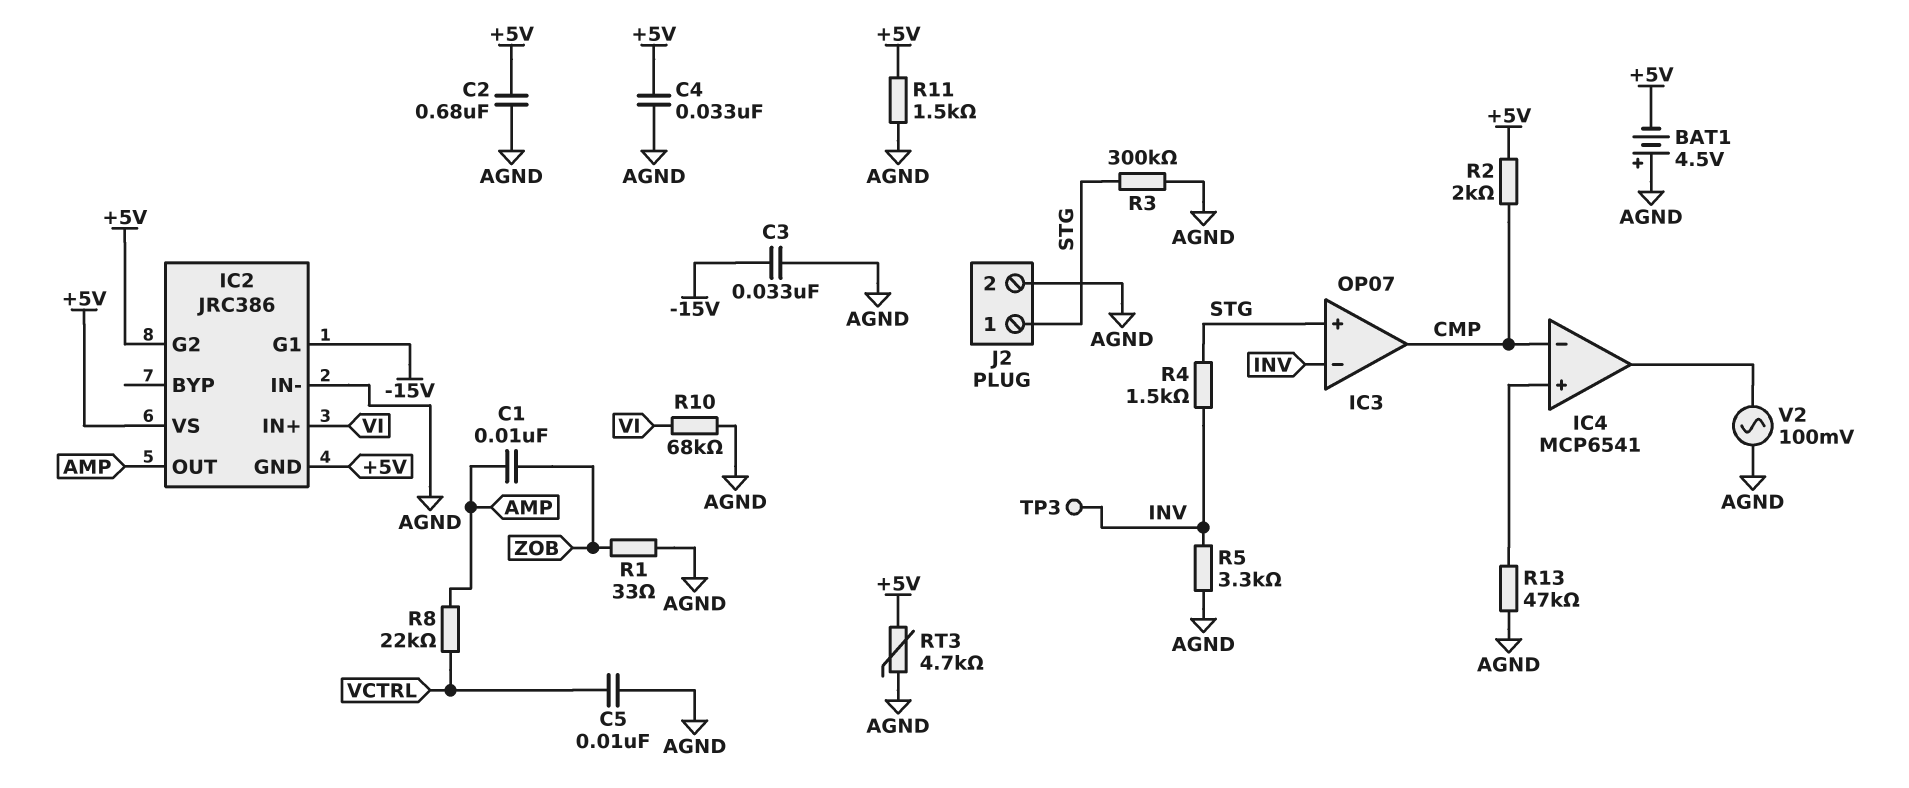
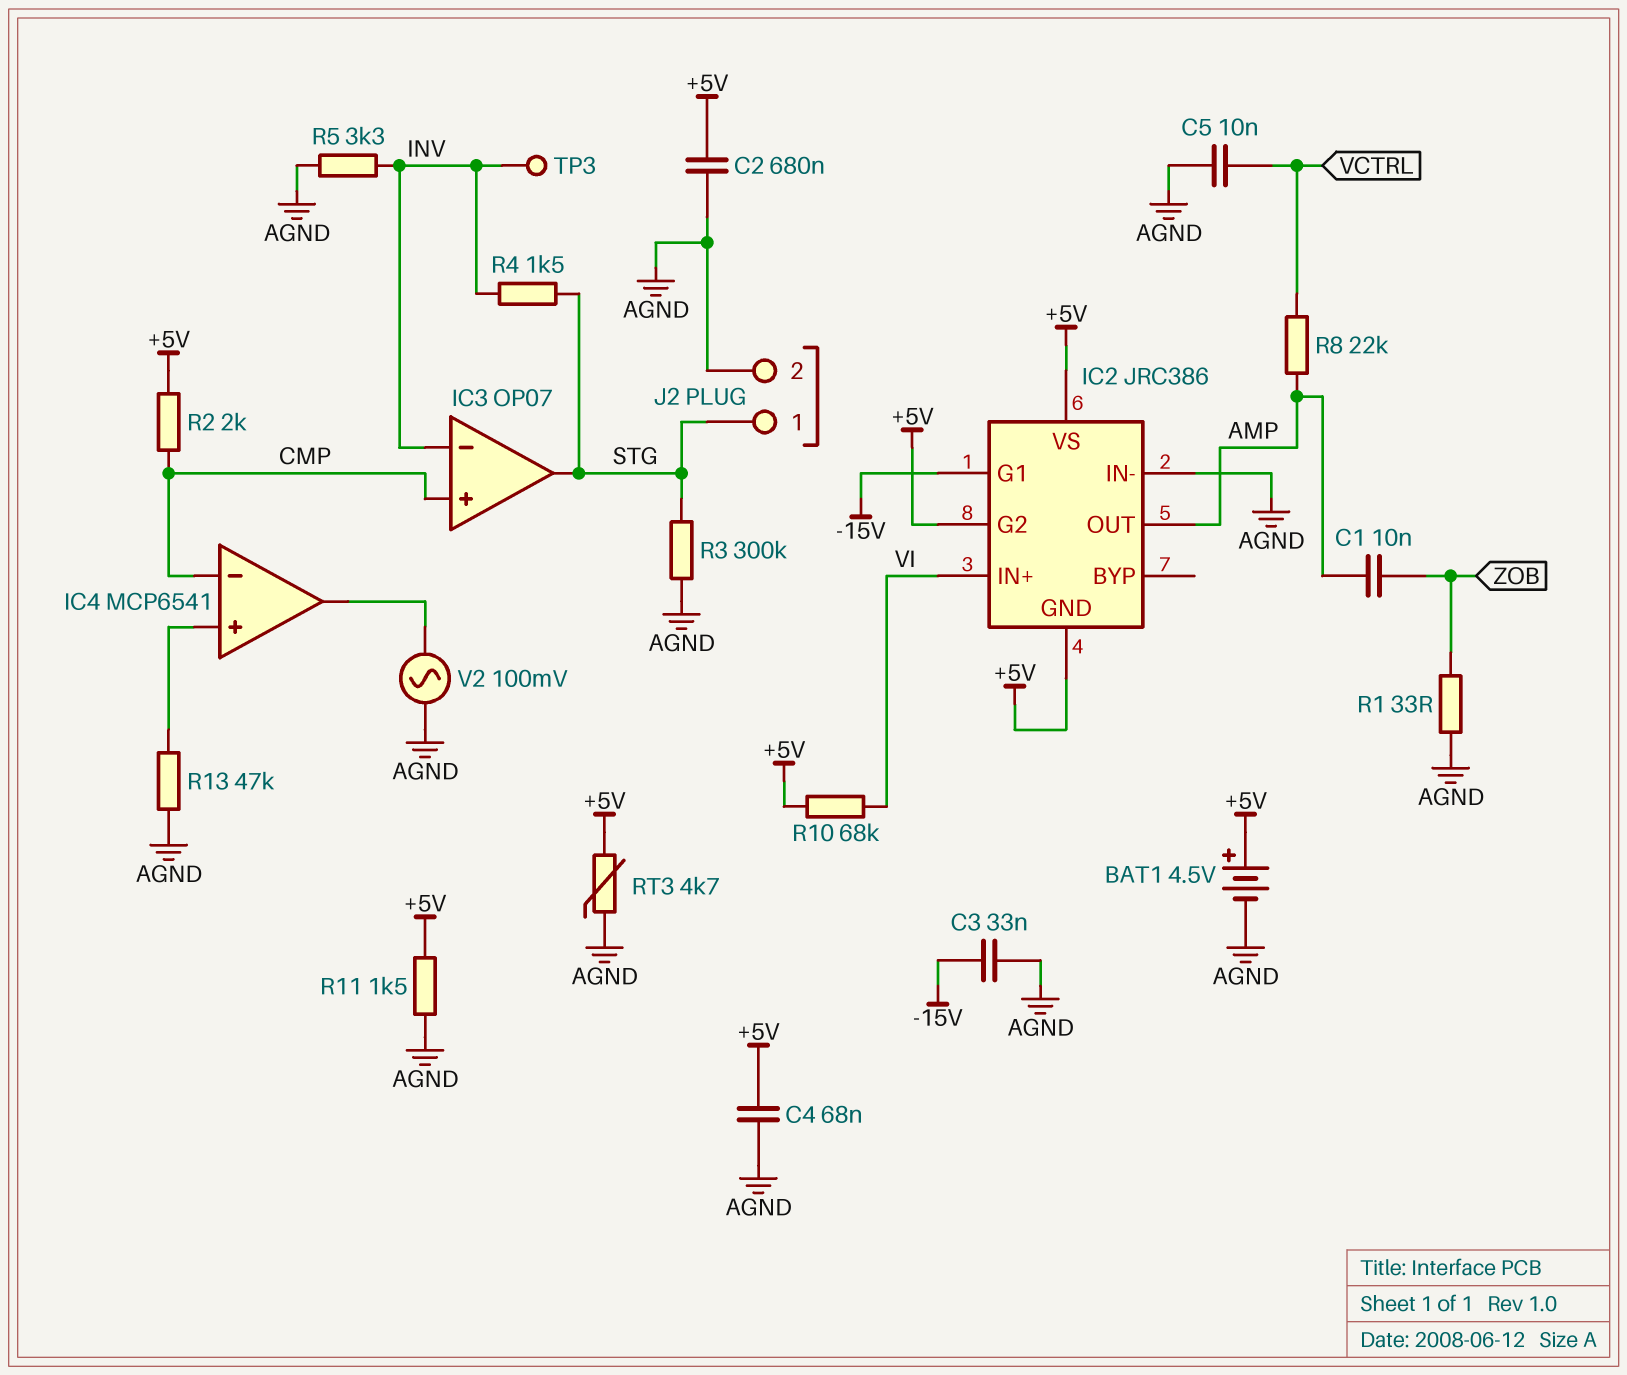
BAT1: 4.5V (plus AGND, minus +5V) -> 4.5V (plus +5V, minus AGND)
C4: 33nF (+5V, AGND) -> 68nF (+5V, AGND)
IC3 pin in+: STG -> CMP
IC3 pin out: CMP -> STG
R10: 68k (AGND, VI) -> 68k (+5V, VI)

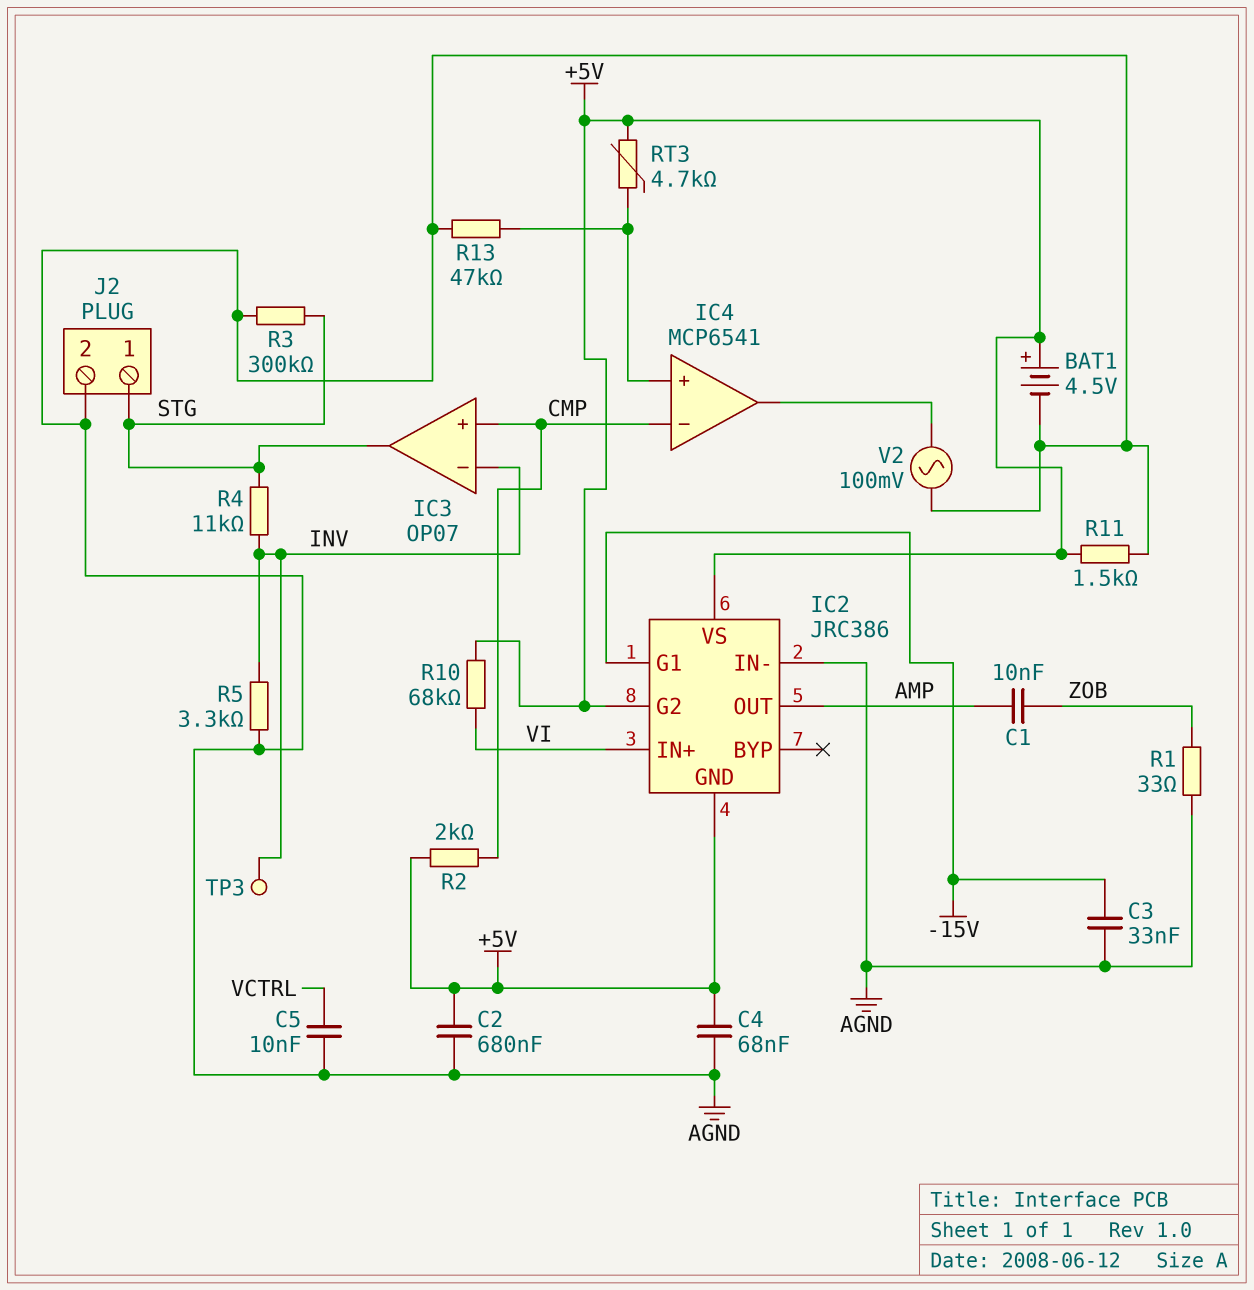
R4: 1.5k (INV, STG) -> 11k (INV, STG)
R8: 22k (AMP, VCTRL) -> none
RT3: 4.7k (+5V, AGND) -> 4.7k (+5V, IC4/in+)

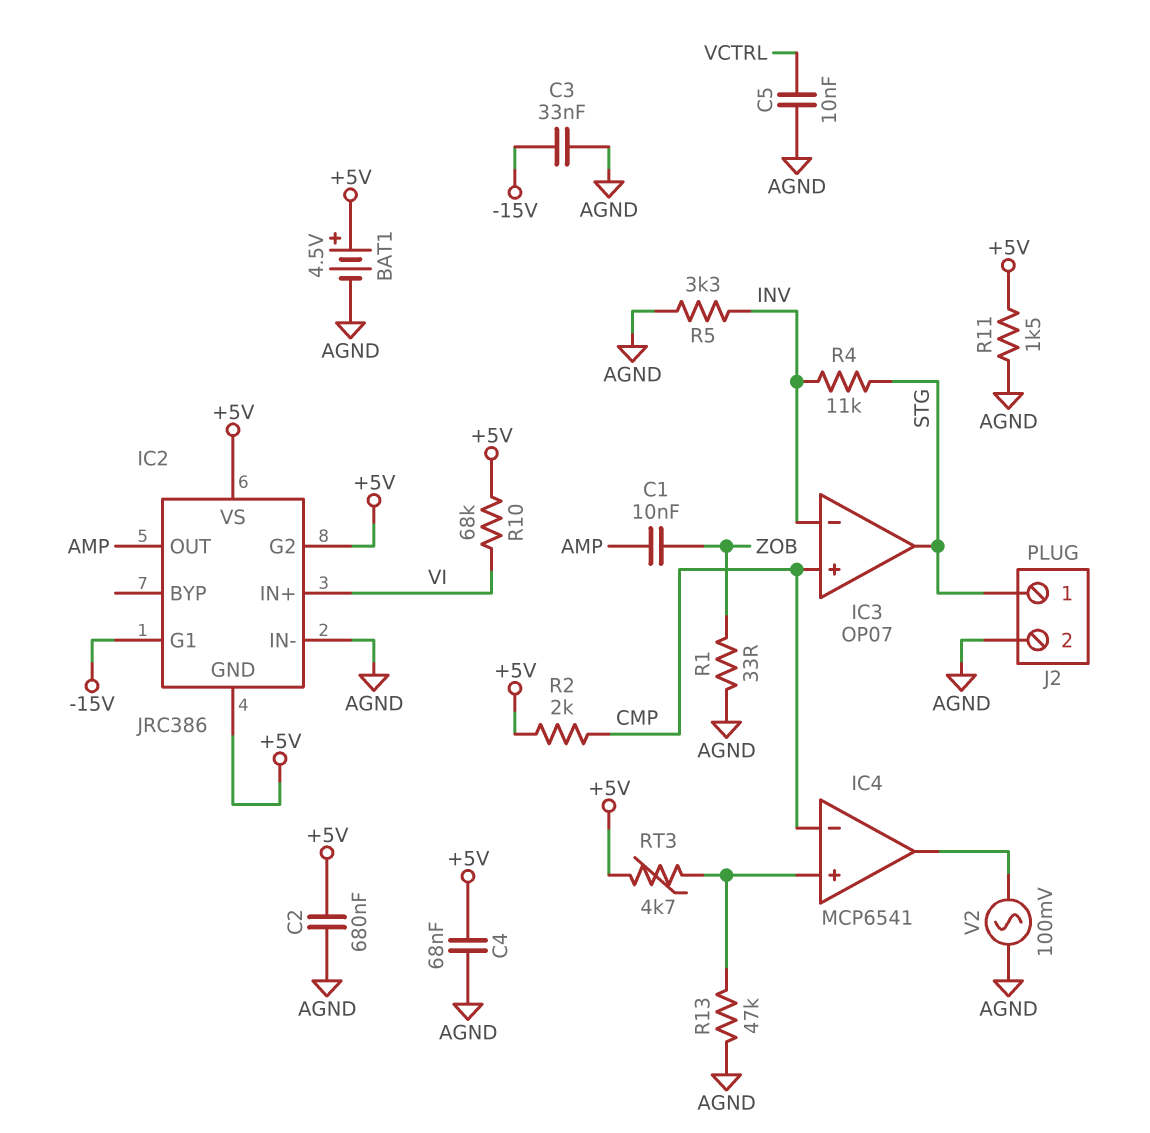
R3: 300k (AGND, STG) -> none
TP3: test point (INV) -> none

